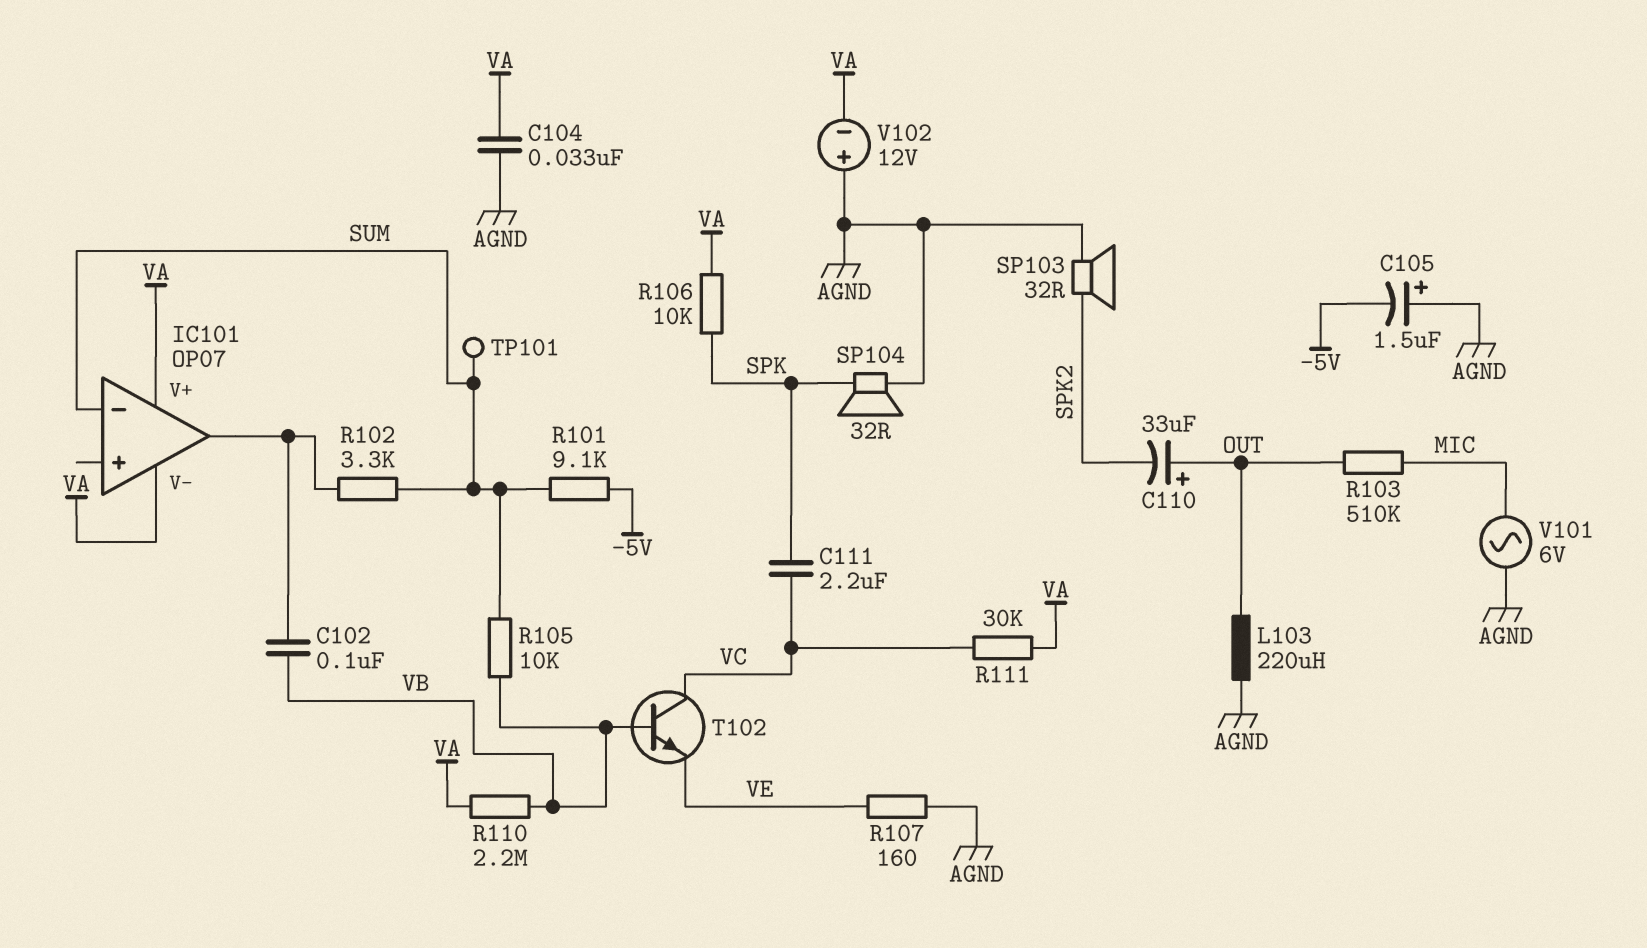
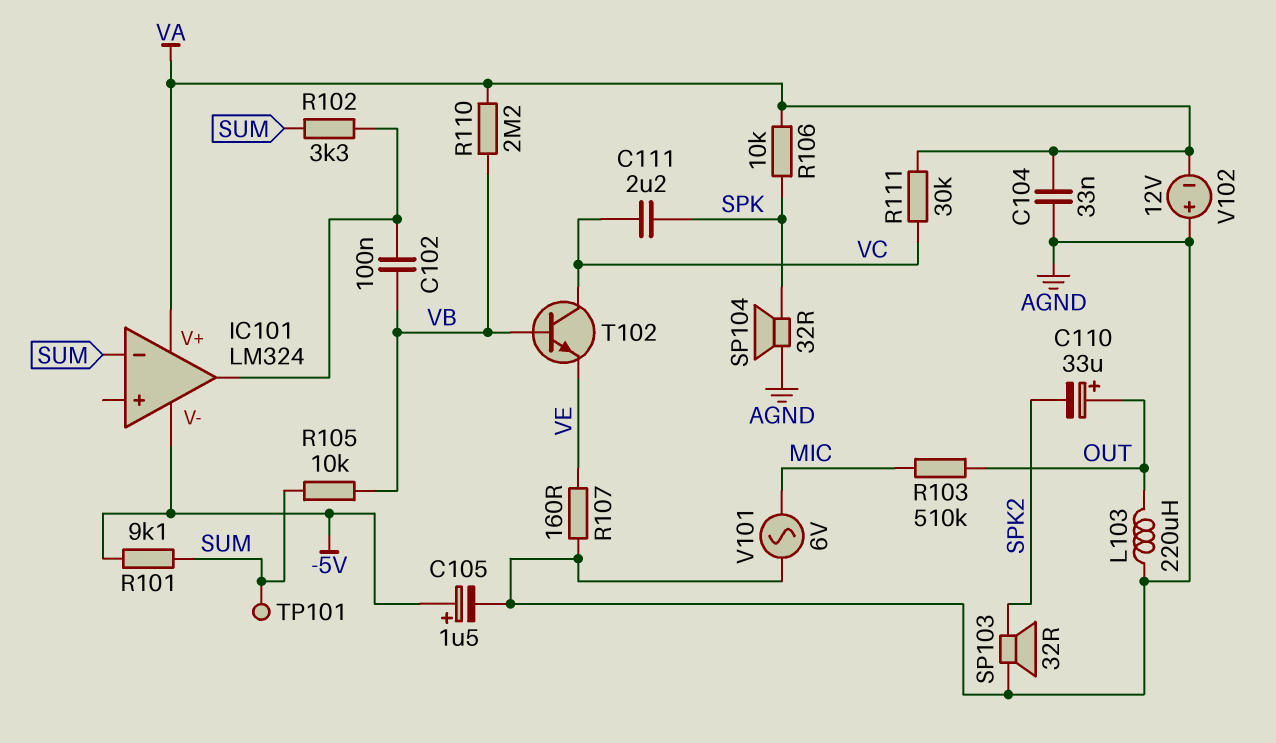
C105: 1.5uF (plus AGND, minus -5V) -> 1.5uF (plus -5V, minus AGND)
IC101: OP07 -> LM324
IC101 pin V-: VA -> -5V

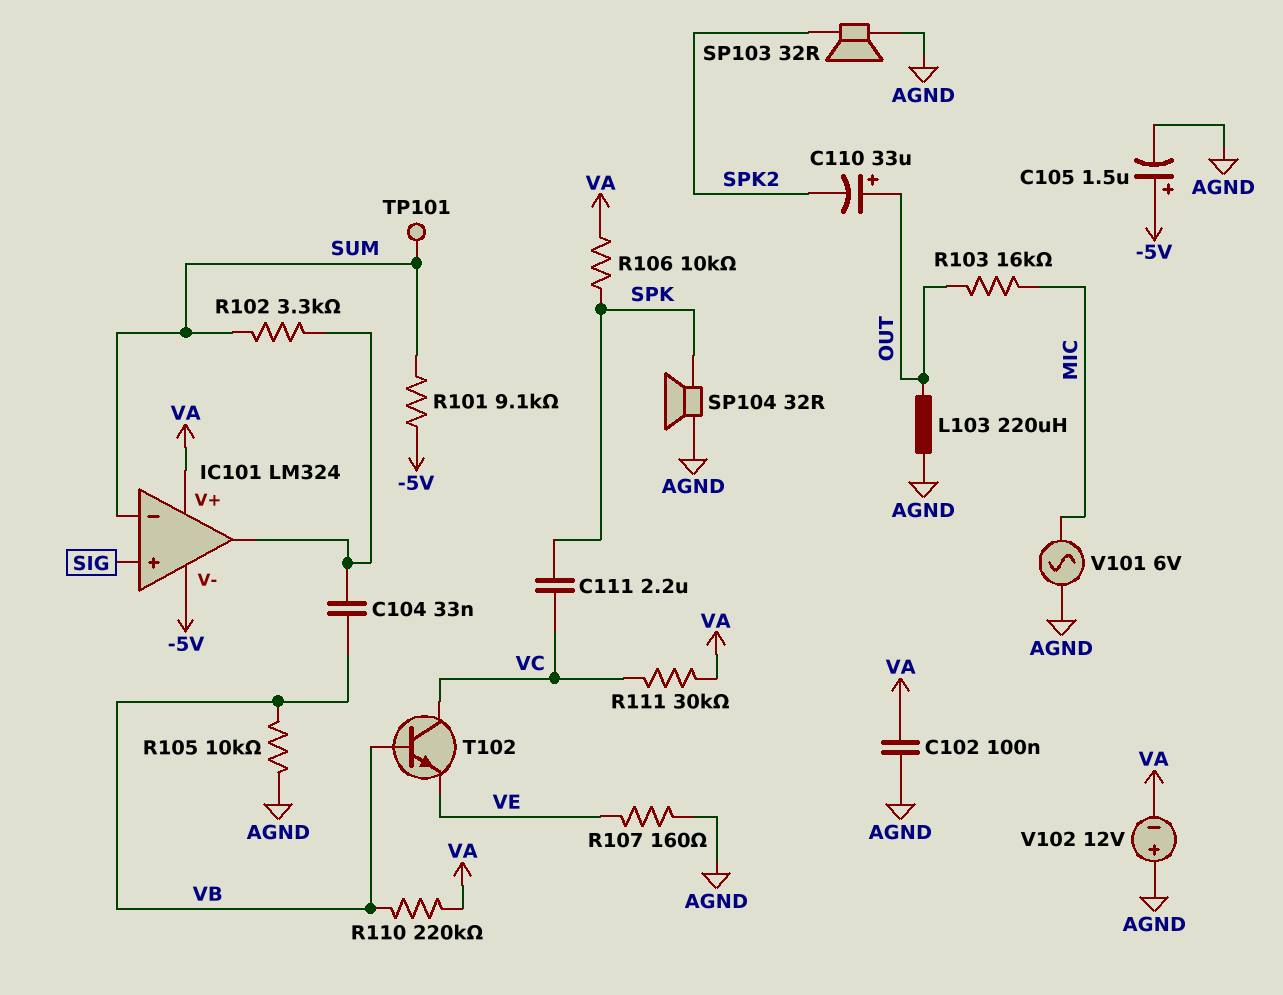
C102: 100nF (IC101/out, VB) -> 100nF (AGND, VA)
C104: 33nF (AGND, VA) -> 33nF (IC101/out, VB)
IC101 pin in+: none -> SIG
R103: 510k (MIC, OUT) -> 16k (MIC, OUT)
R105: 10k (SUM, VB) -> 10k (AGND, VB)
R110: 2.2M (VA, VB) -> 220k (VA, VB)

